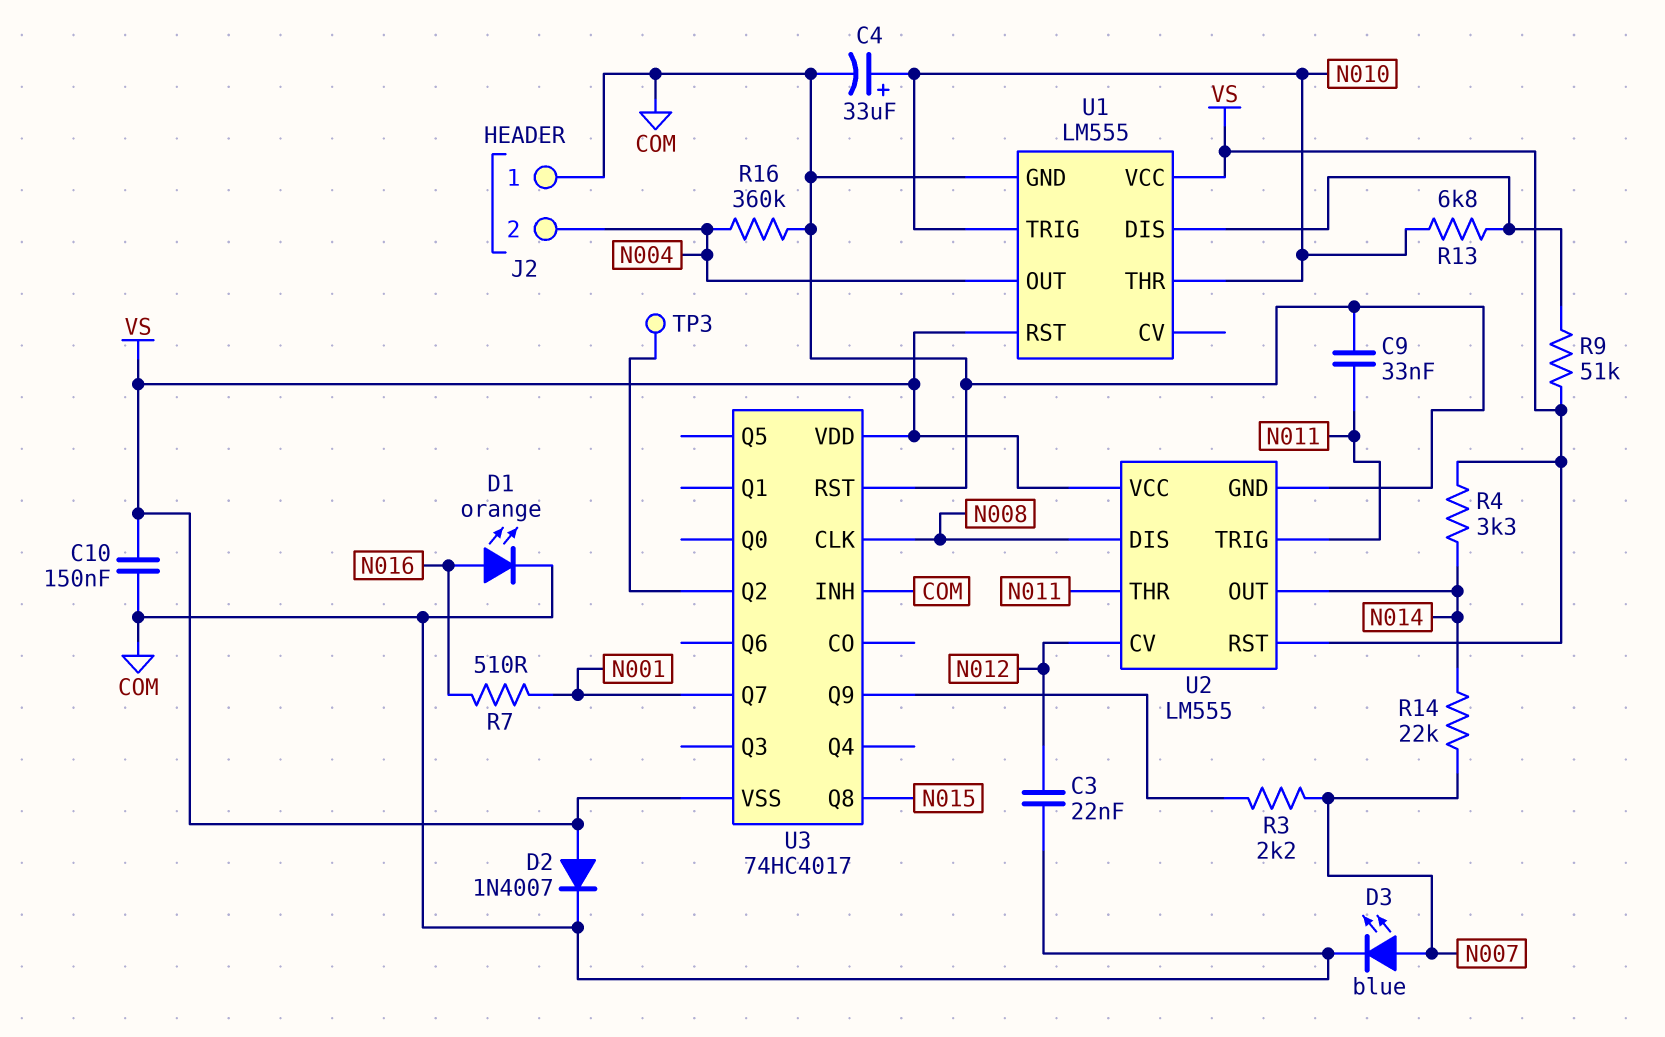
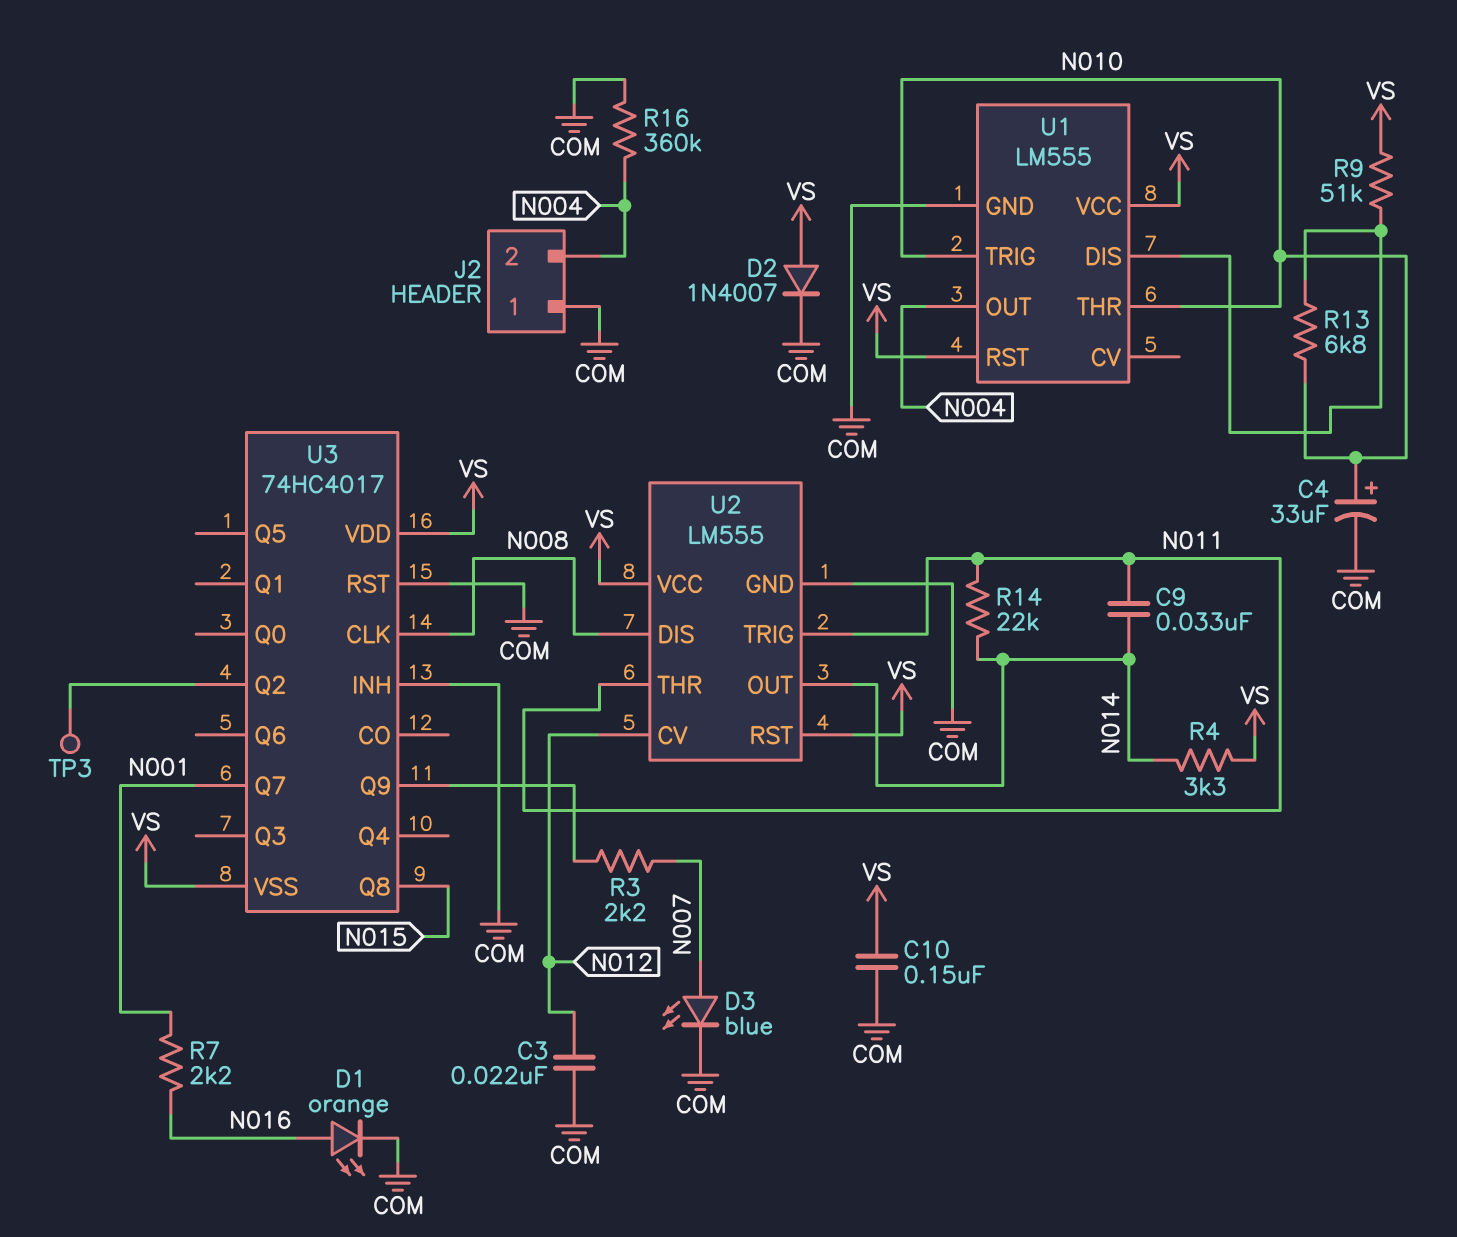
C9: 33nF (COM, N011) -> 33nF (N011, N014)
R7: 510 (N001, N016) -> 2.2k (N001, N016)
R14: 22k (N007, N014) -> 22k (N011, N014)

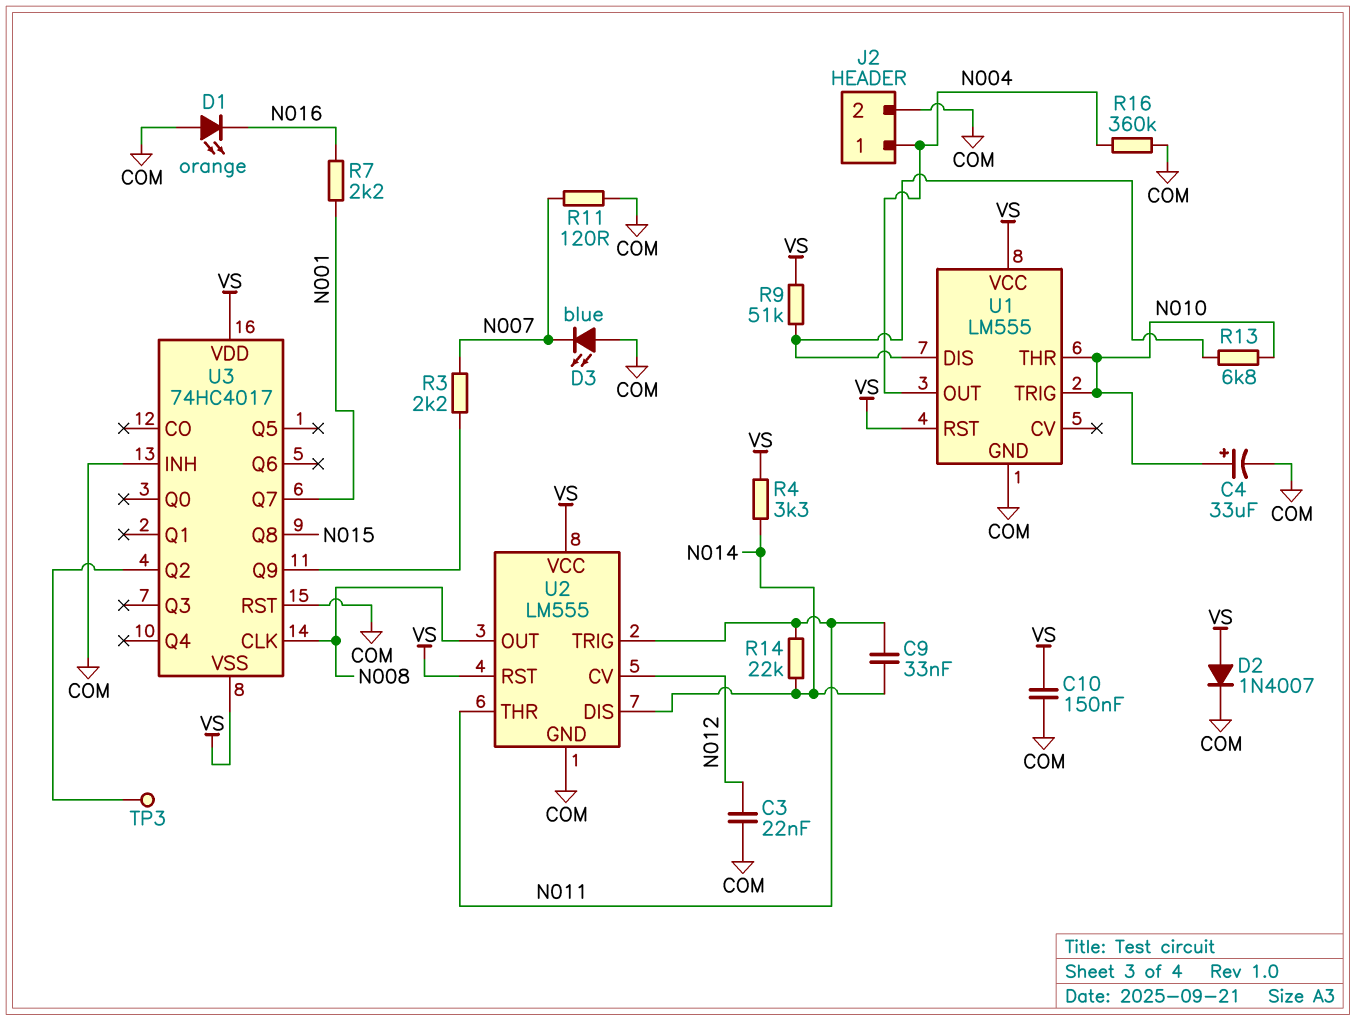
D1: LED orange (A N016, K COM) -> LED orange (A COM, K N016)
D3: LED blue (A N007, K COM) -> LED blue (A COM, K N007)
J2 pin 1: COM -> N004
J2 pin 2: N004 -> COM
R11: none -> 120 (COM, N007)
U2 pin DIS: N008 -> N014
U2 pin OUT: N014 -> N008

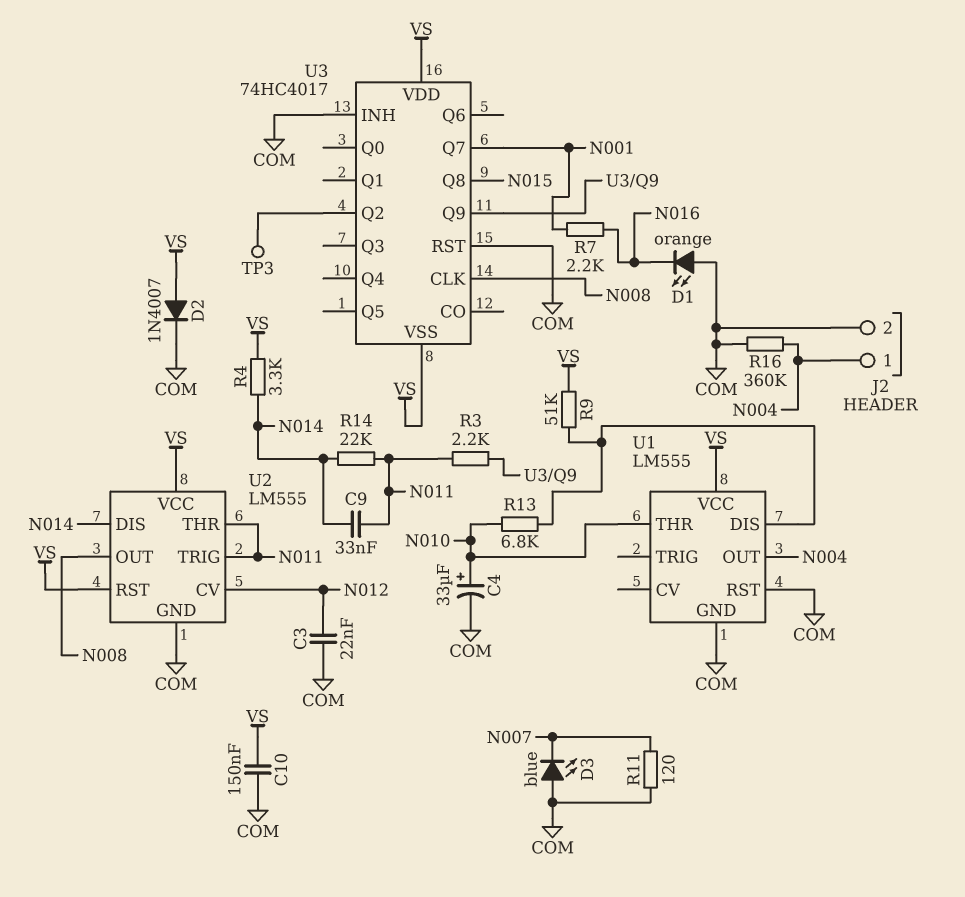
R3: 2.2k (N007, U3/Q9) -> 2.2k (N011, U3/Q9)
U1 pin RST: VS -> COM
U1 pin TRIG: N010 -> none

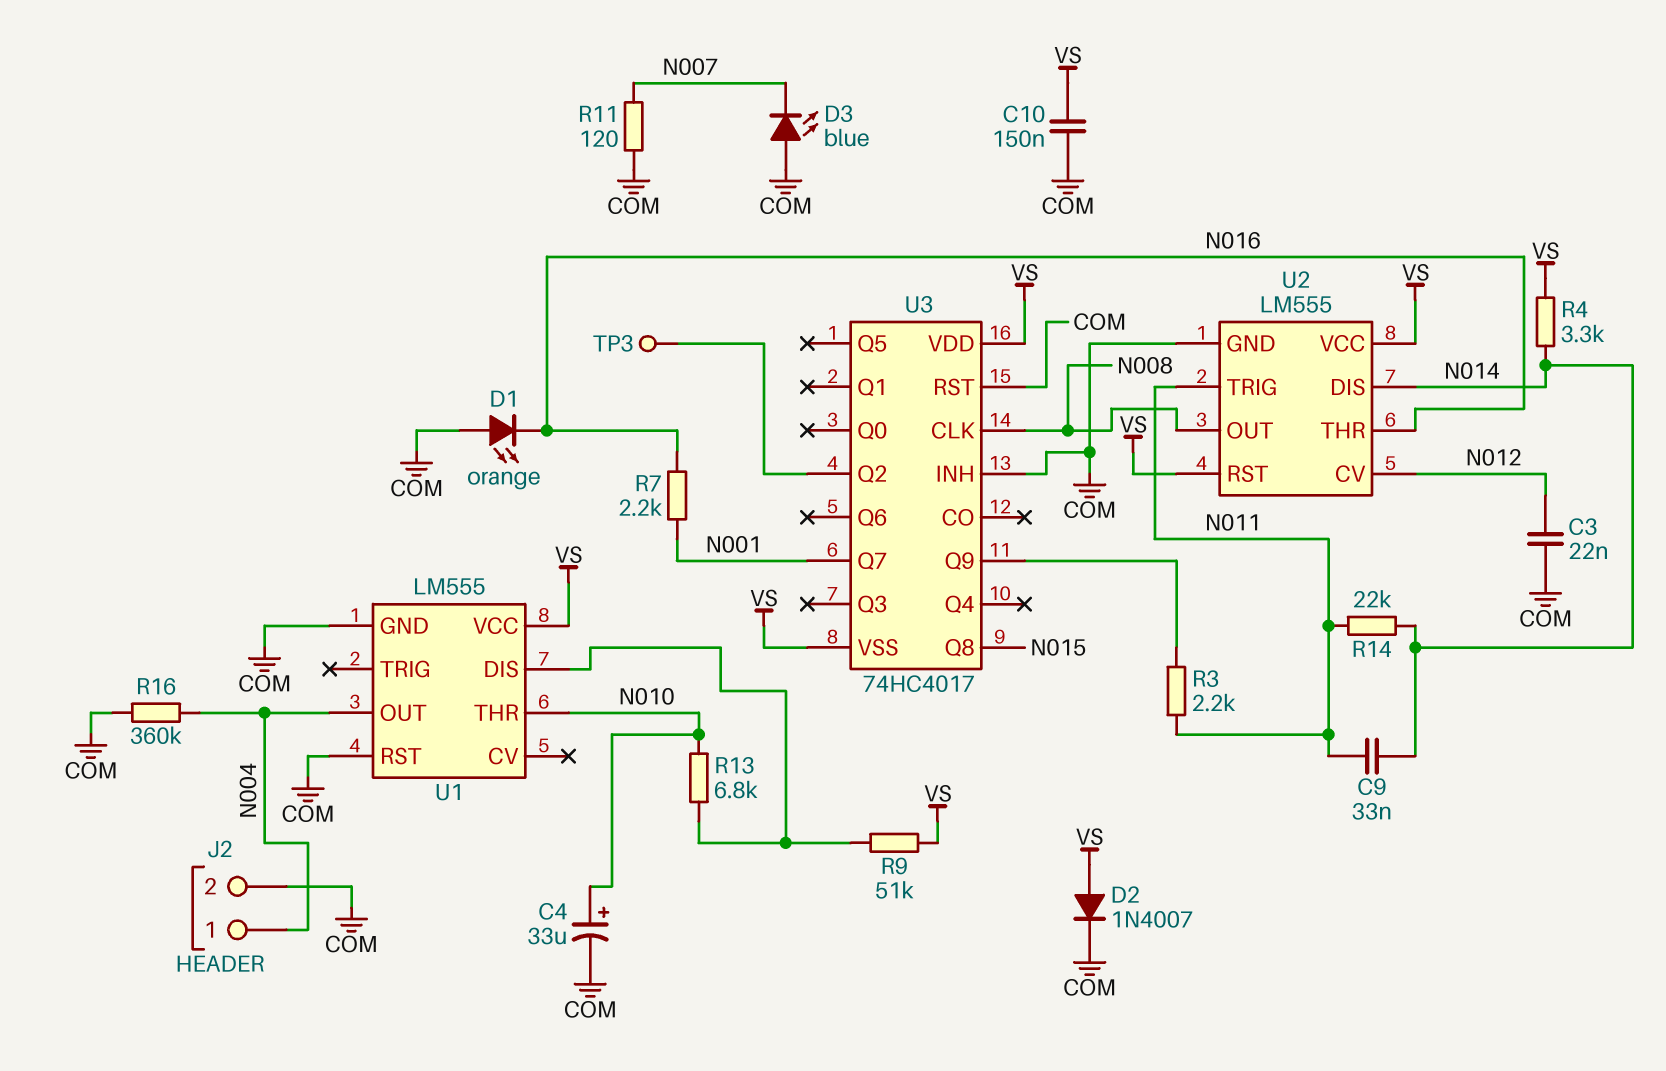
U2 pin THR: N011 -> N016

